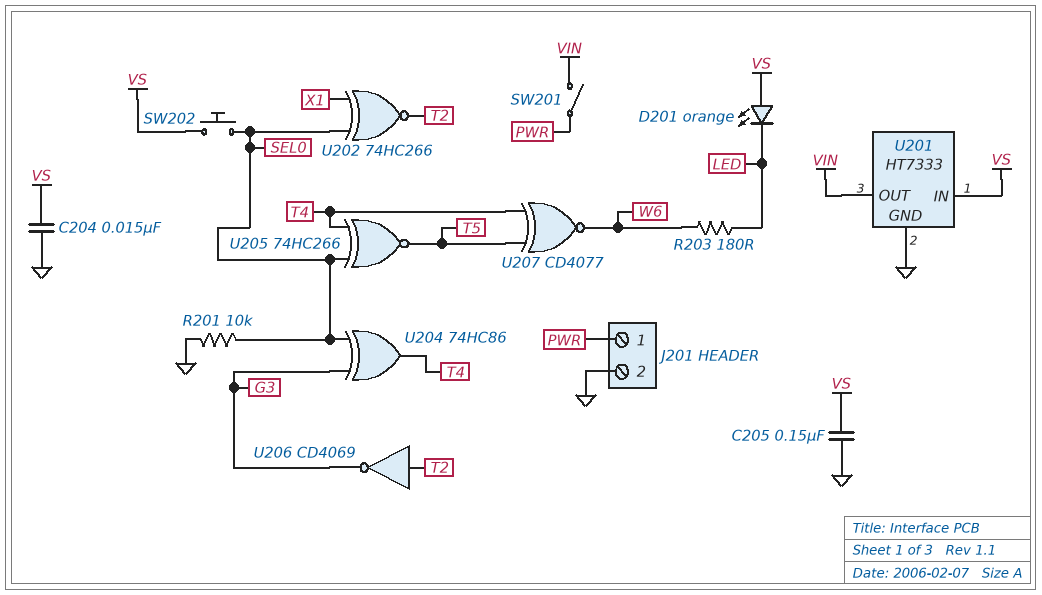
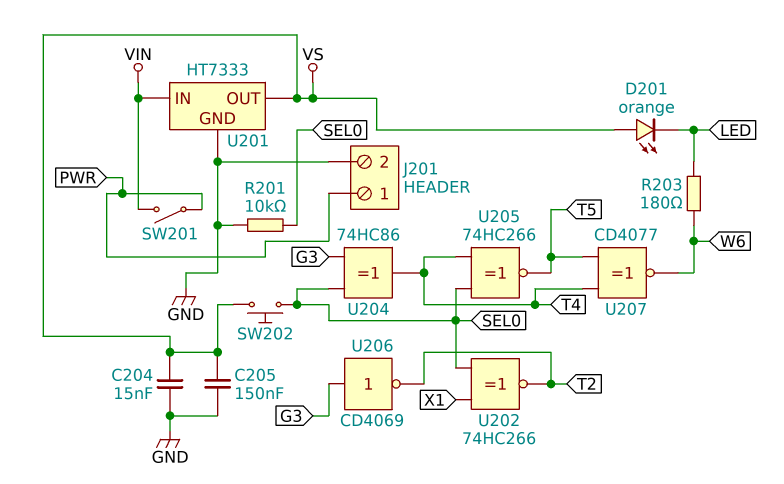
U201 pin IN: VS -> VIN
U201 pin OUT: VIN -> VS
U206: NOT CD4069 (in T2, out G3) -> NOT CD4069 (in G3, out T2)

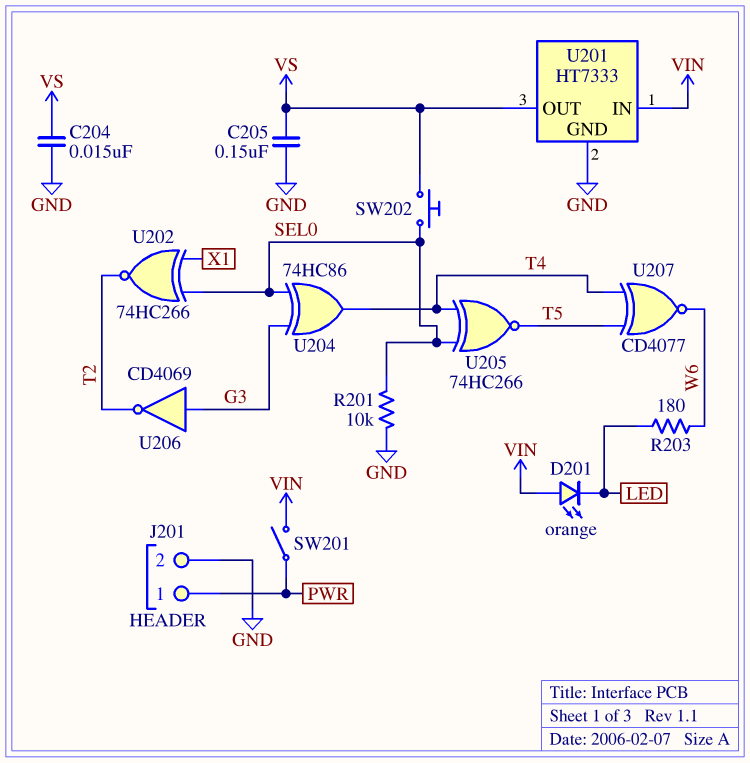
D201: LED orange (A VS, K LED) -> LED orange (A VIN, K LED)

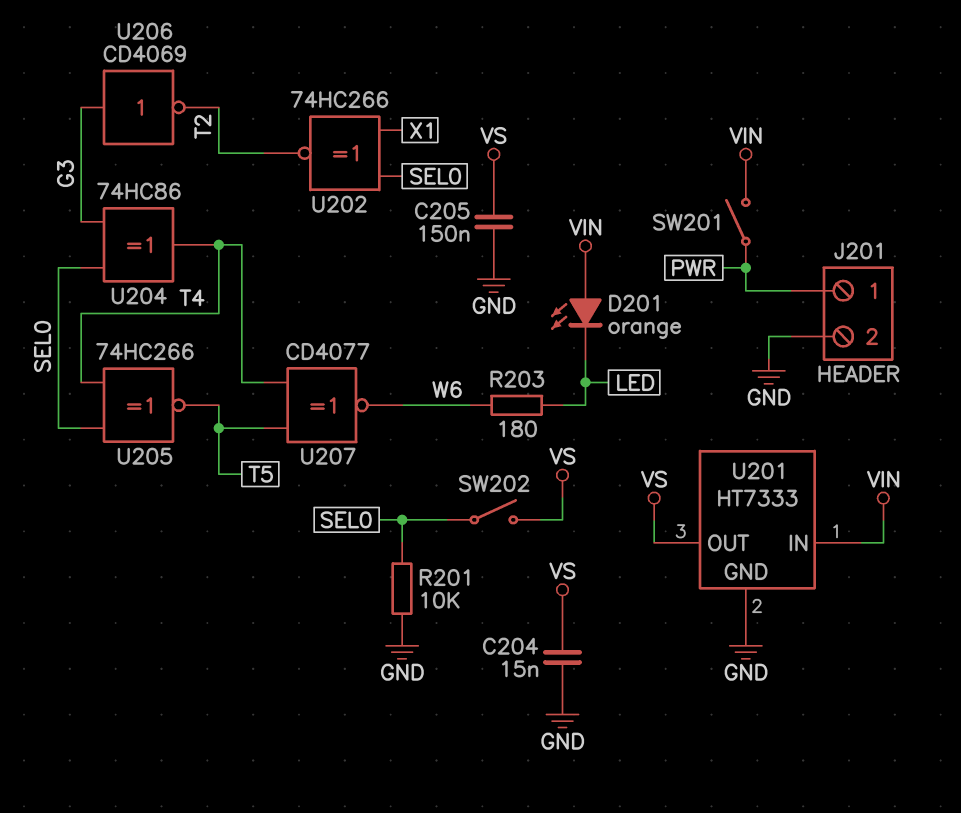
SW202: button (SEL0, VS) -> switch (SEL0, VS)

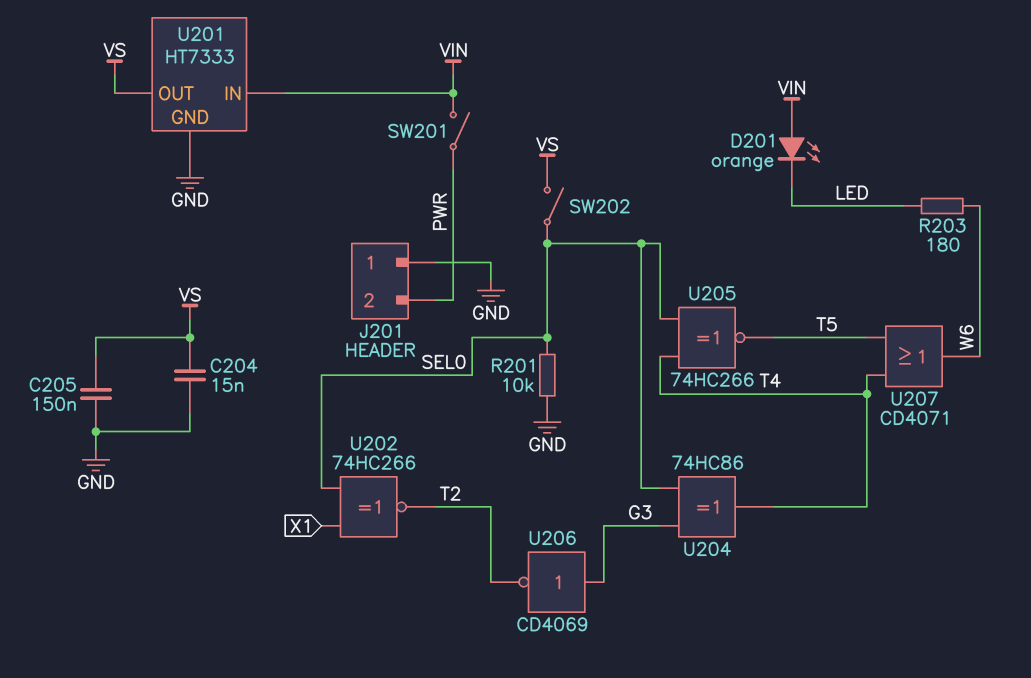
J201 pin 1: PWR -> GND
J201 pin 2: GND -> PWR
U207: XNOR CD4077 (in T4, in T5, out W6) -> OR CD4071 (in T4, in T5, out W6)

